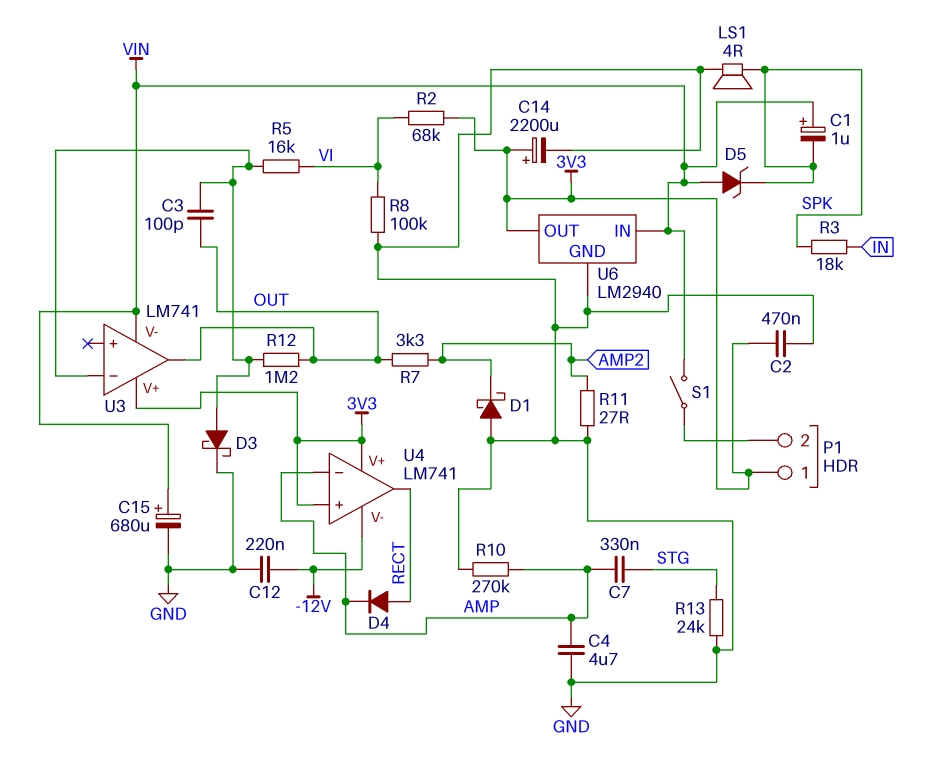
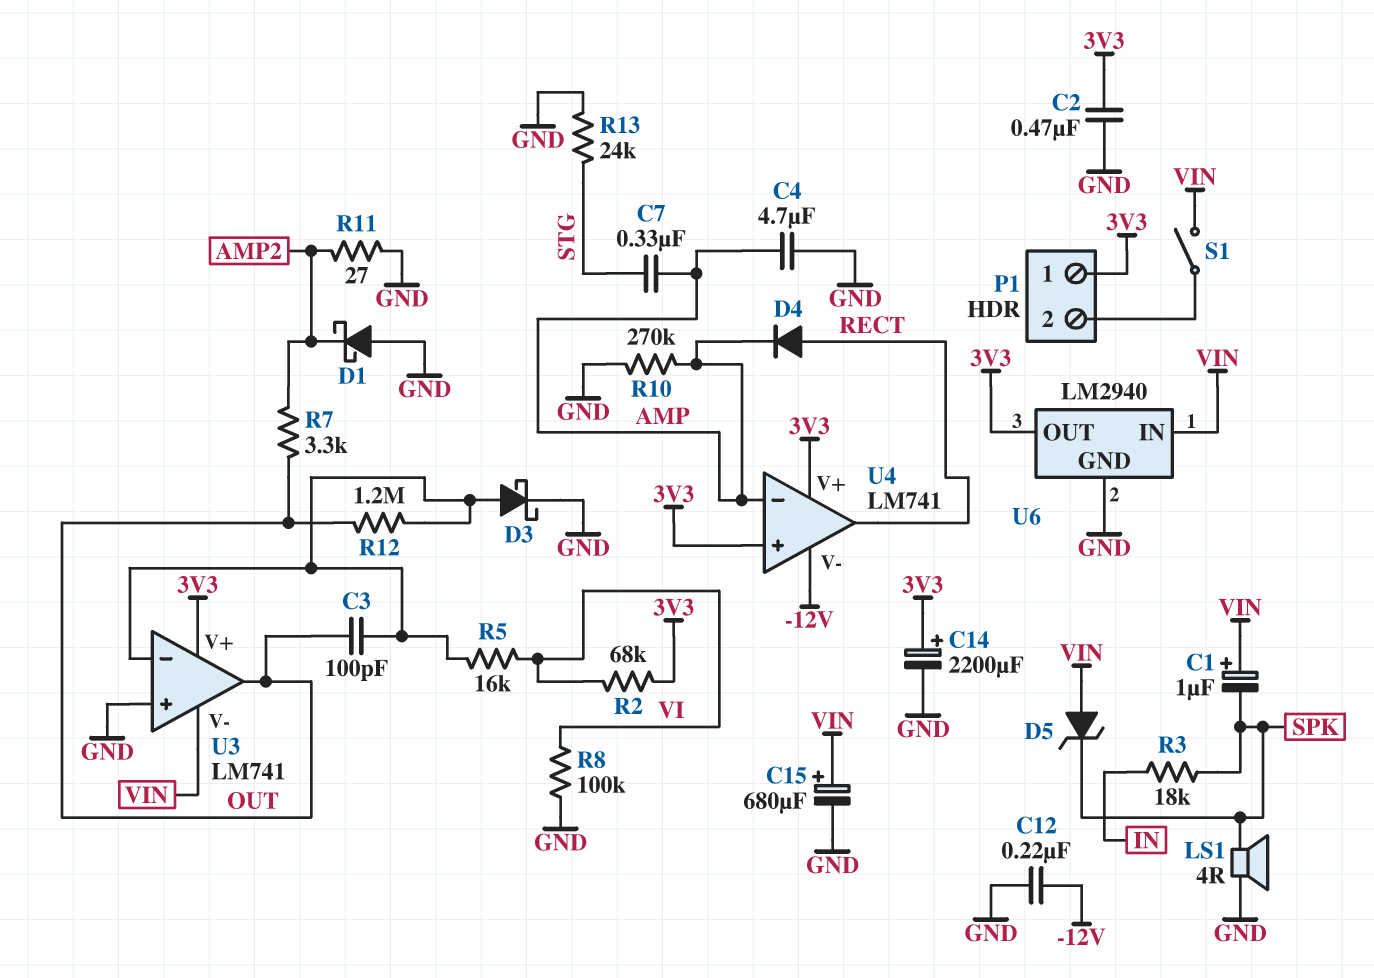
U3 pin in+: none -> GND

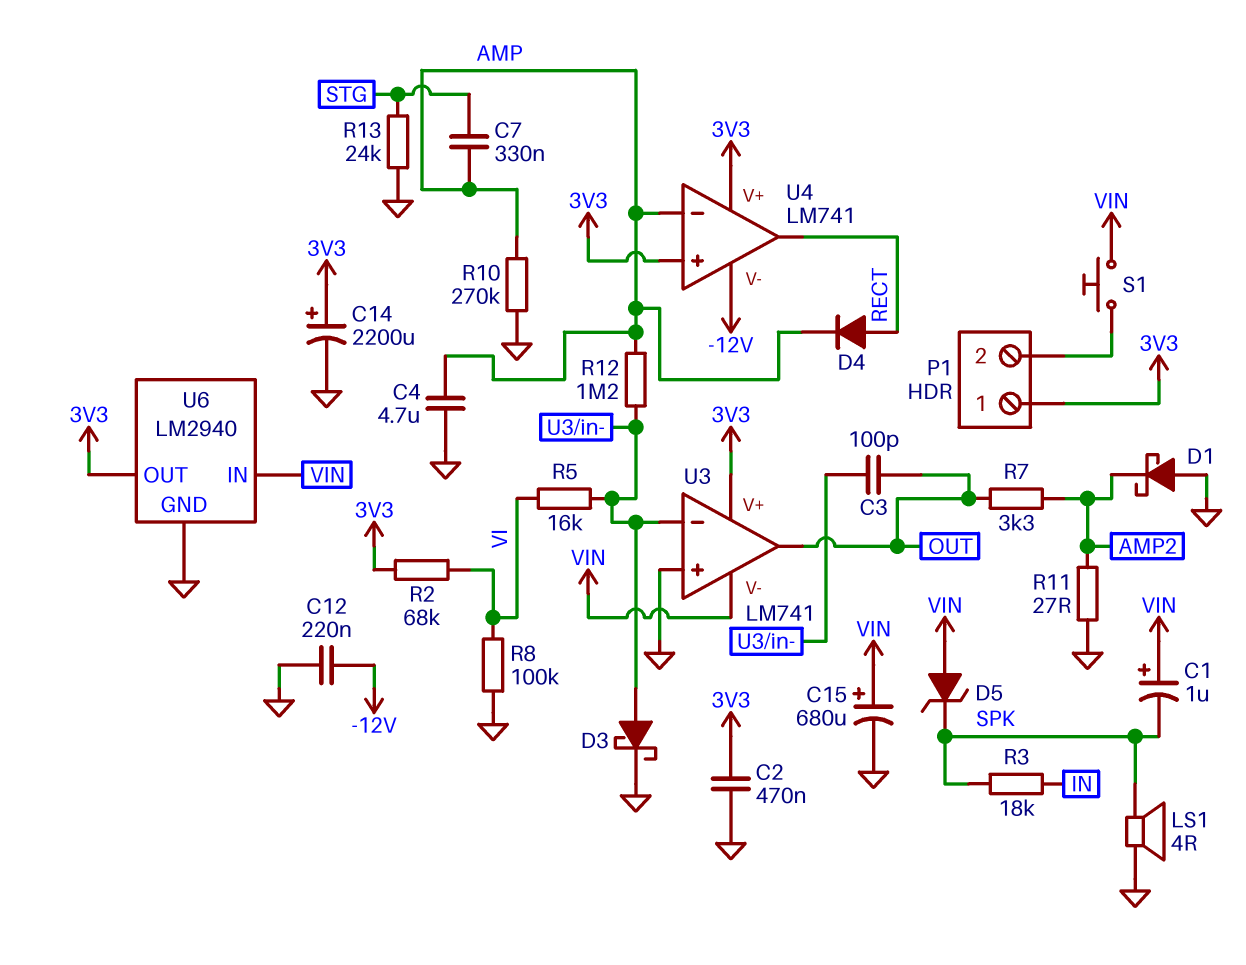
R12: 1.2M (OUT, U3/in-) -> 1.2M (AMP, U3/in-)
S1: switch (P1/2, VIN) -> button (P1/2, VIN)

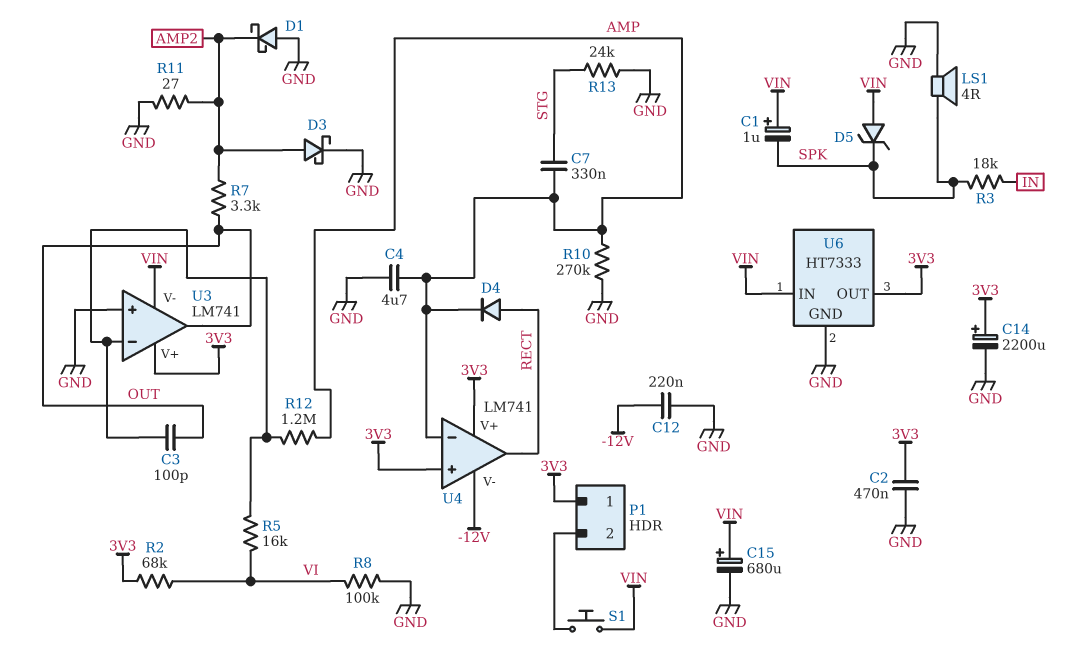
D3: schottky (A U3/in-, K GND) -> schottky (A AMP2, K GND)
U6: LM2940 -> HT7333

